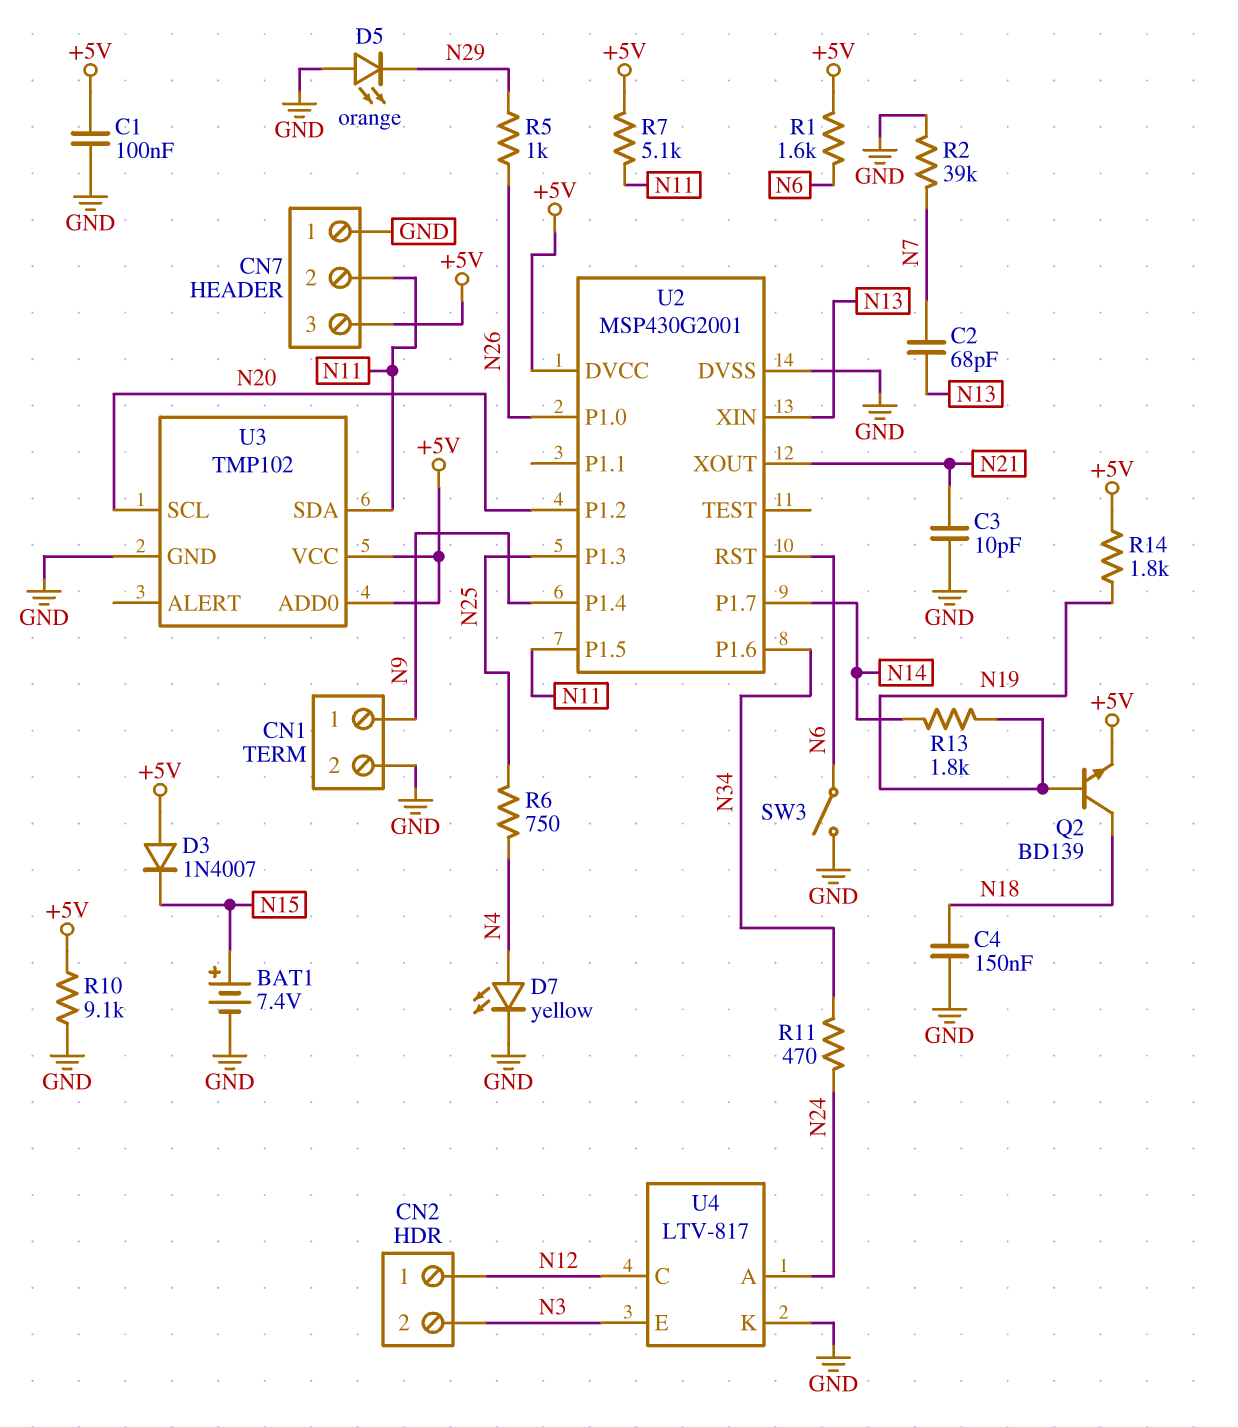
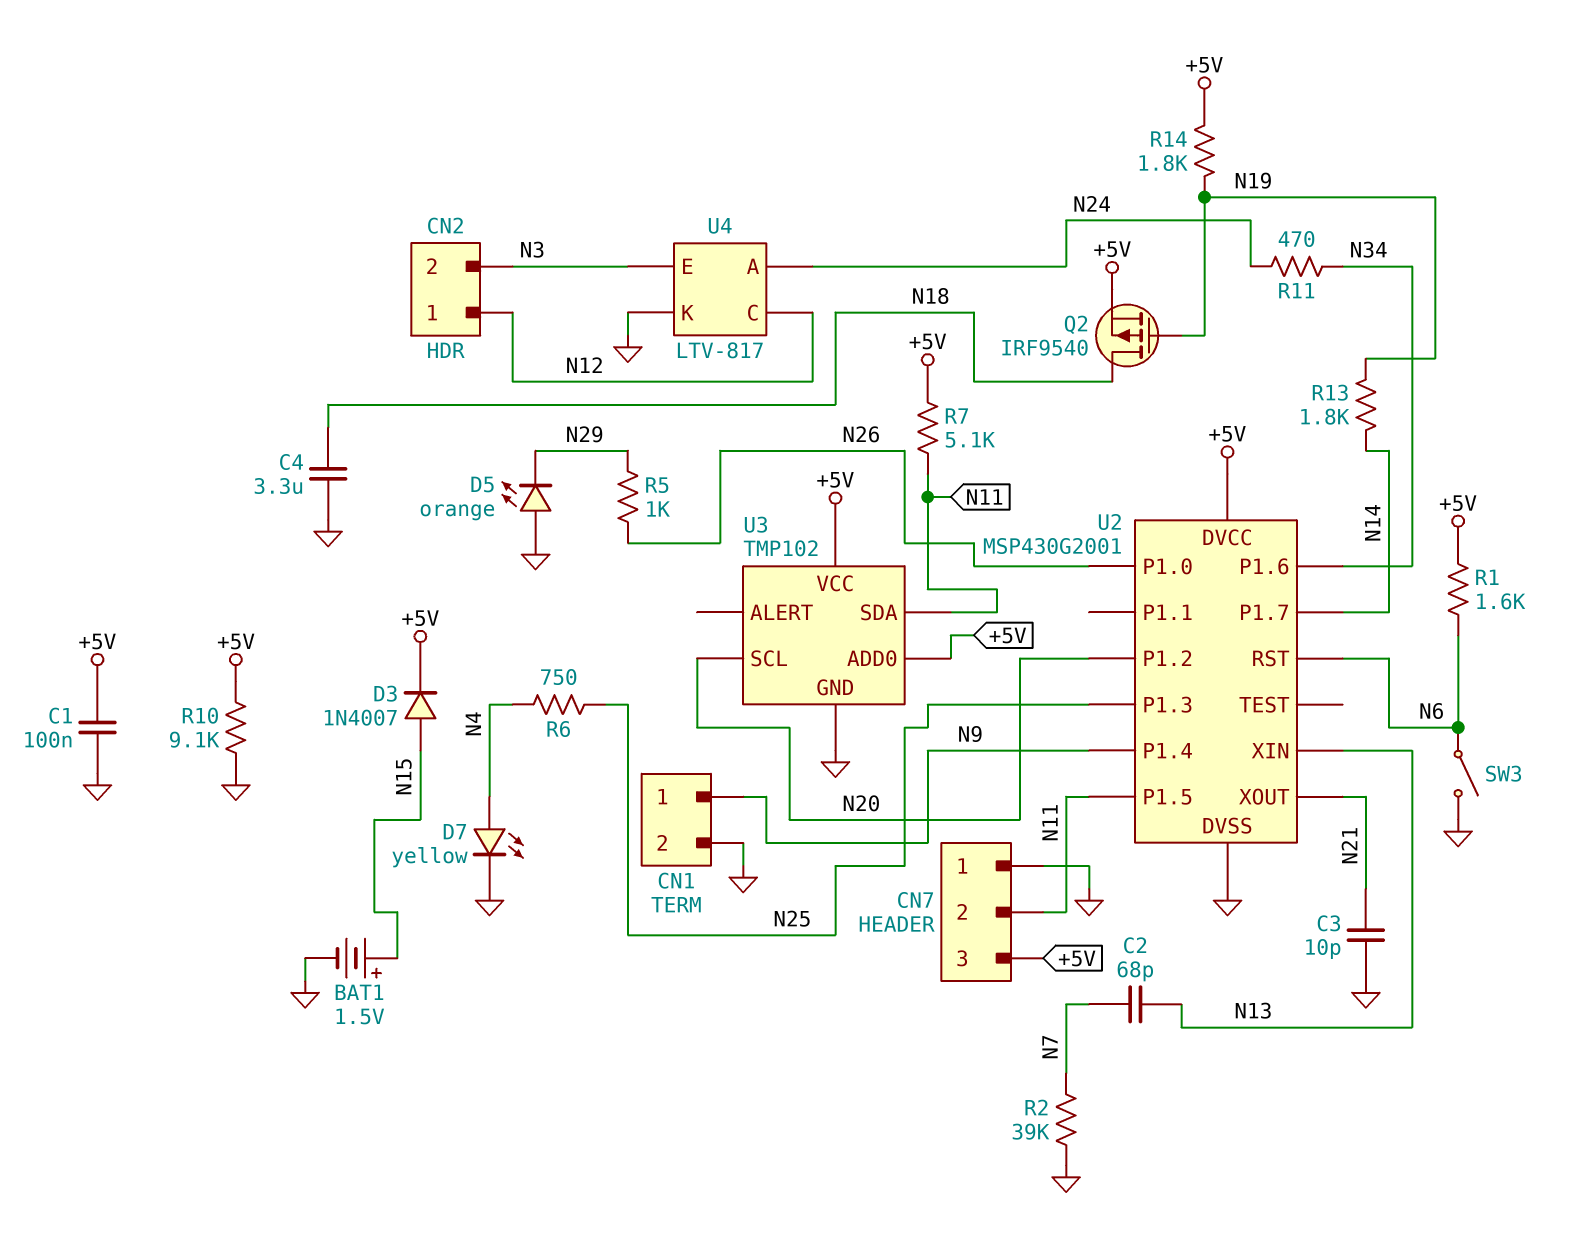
BAT1: 7.4V (plus N15, minus GND) -> 1.5V (plus N15, minus GND)
C4: 150nF (GND, N18) -> 3.3uF (GND, N18)
D3: diode 1N4007 (A +5V, K N15) -> diode 1N4007 (A N15, K +5V)
Q2: NPN BD139 (B N19, C N18, E +5V) -> PMOS IRF9540 (G N19, D N18, S +5V)

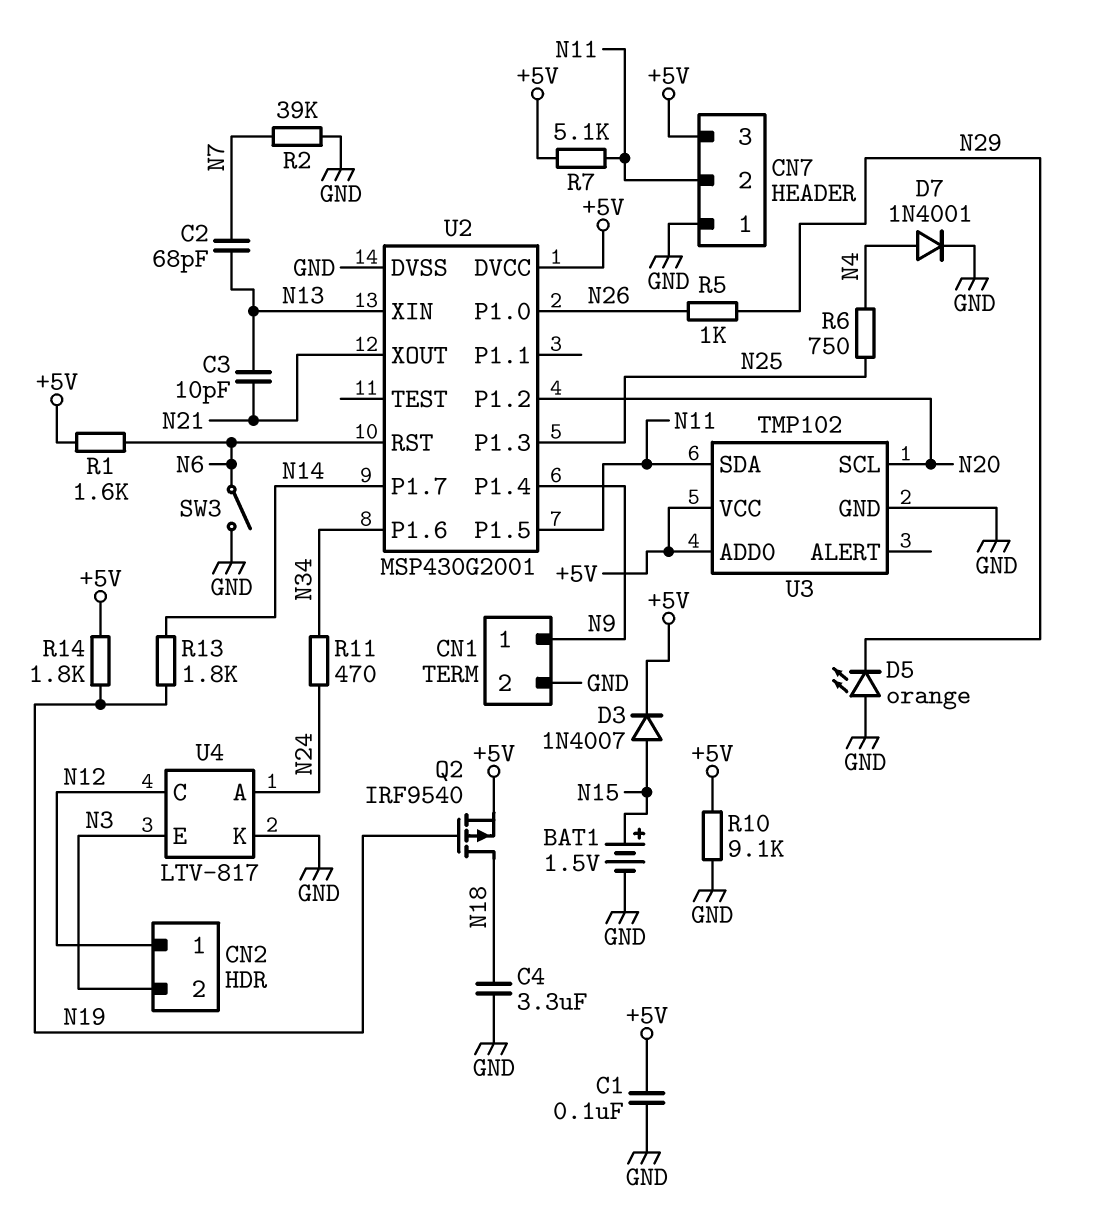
C3: 10pF (GND, N21) -> 10pF (N13, N21)
D7: LED yellow (A N4, K GND) -> diode 1N4001 (A N4, K GND)

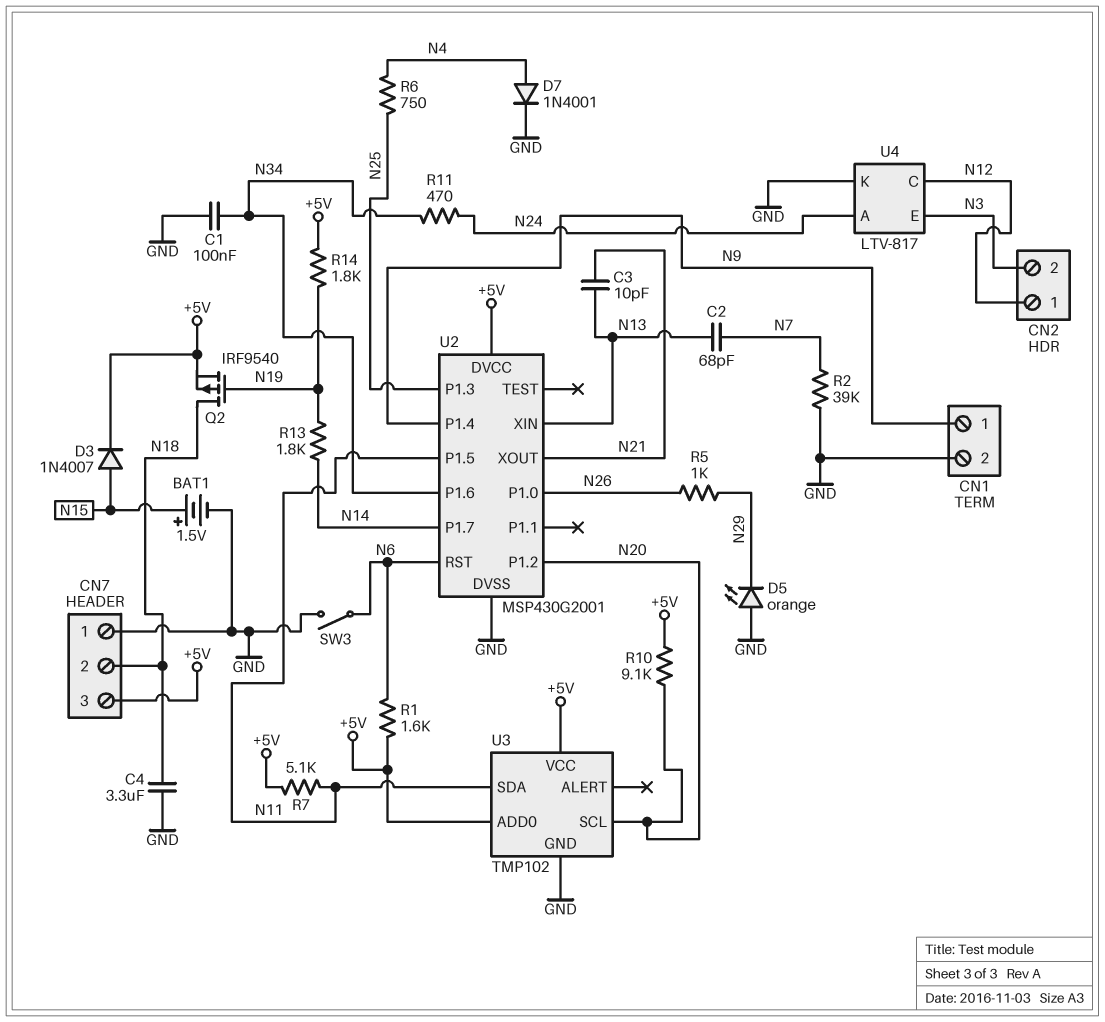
C1: 100nF (+5V, GND) -> 100nF (GND, N34)
CN7 pin 2: N11 -> N18
R10: 9.1k (+5V, GND) -> 9.1k (+5V, N20)

